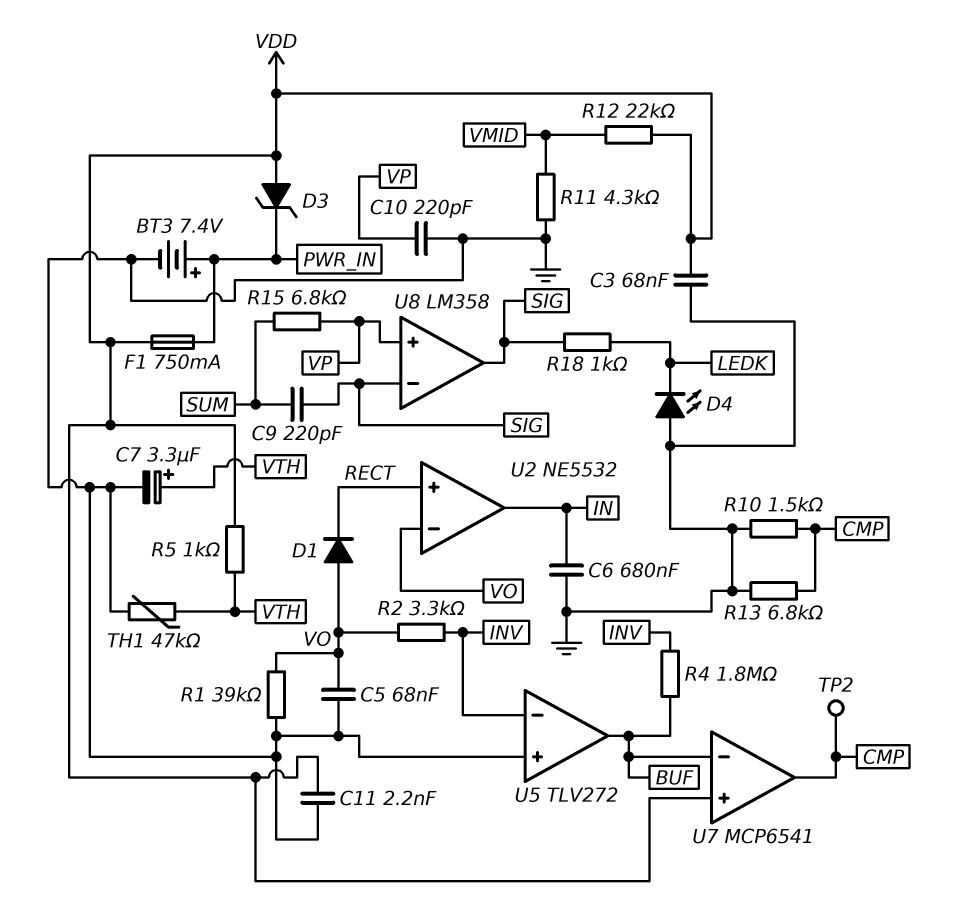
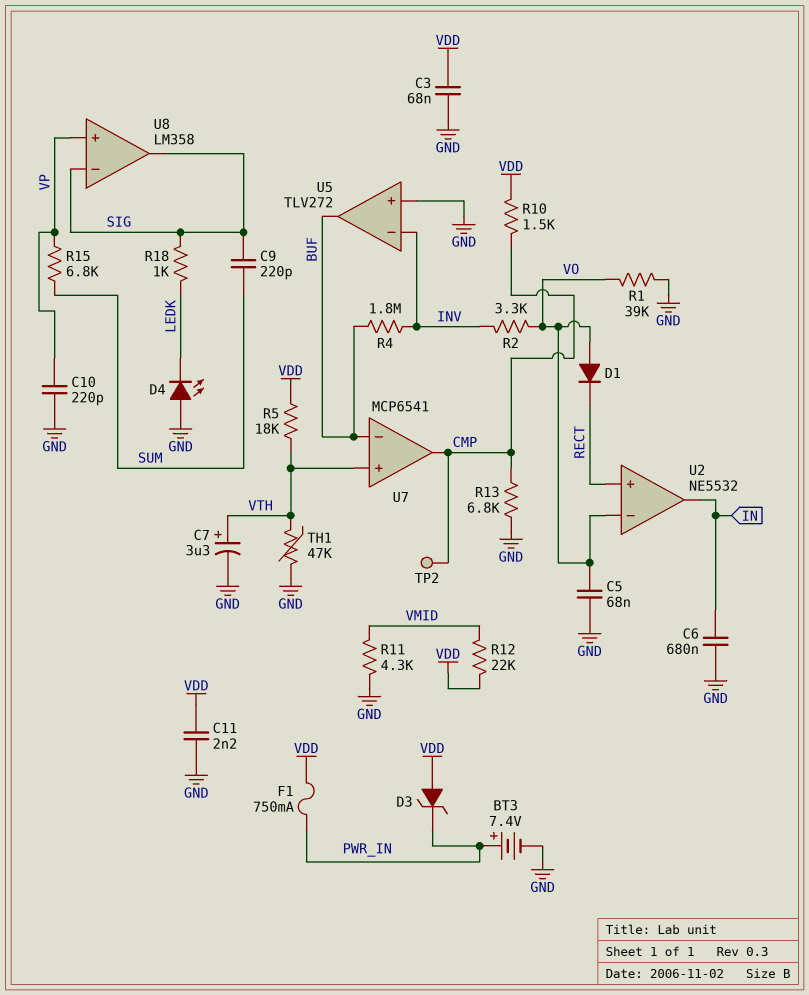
R5: 1k (VDD, VTH) -> 18k (VDD, VTH)
R10: 1.5k (CMP, GND) -> 1.5k (CMP, VDD)
U7 pin in+: VDD -> VTH

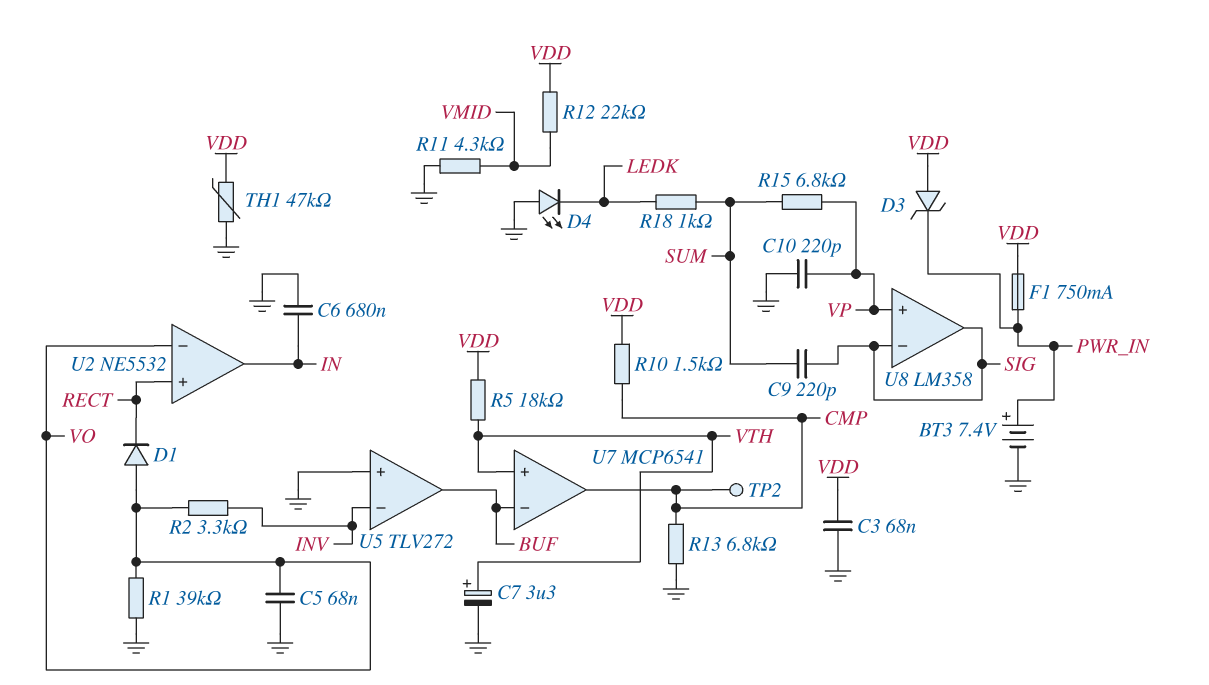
C11: 2.2nF (GND, VDD) -> none
R4: 1.8M (BUF, INV) -> none
R18: 1k (LEDK, SIG) -> 1k (LEDK, SUM)
TH1: 47k (GND, VTH) -> 47k (GND, VDD)

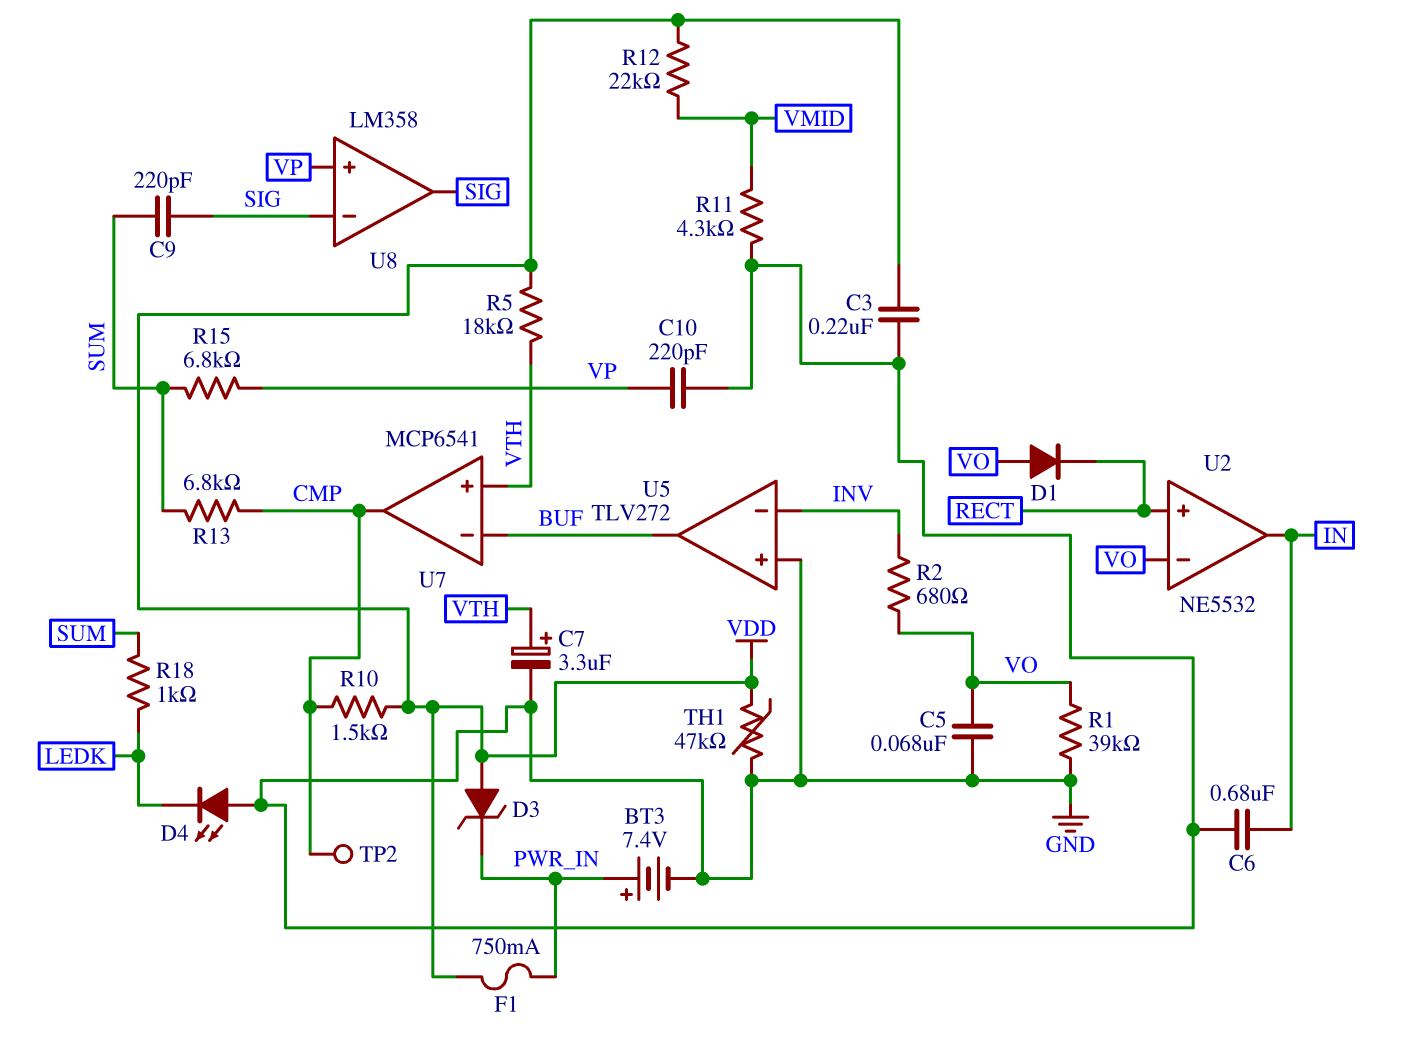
C3: 68nF (GND, VDD) -> 220nF (GND, VDD)
R2: 3.3k (INV, VO) -> 680 (INV, VO)
R13: 6.8k (CMP, GND) -> 6.8k (CMP, SUM)

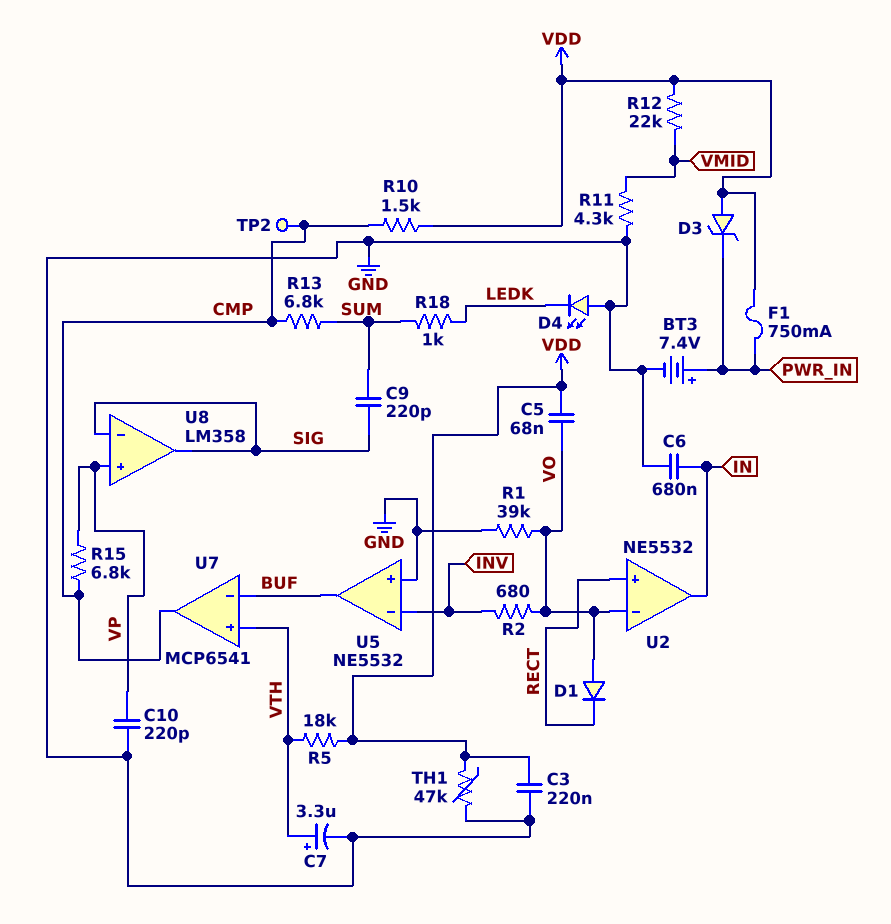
C5: 68nF (GND, VO) -> 68nF (VDD, VO)
R15: 6.8k (SUM, VP) -> 6.8k (CMP, VP)
U5: TLV272 -> NE5532

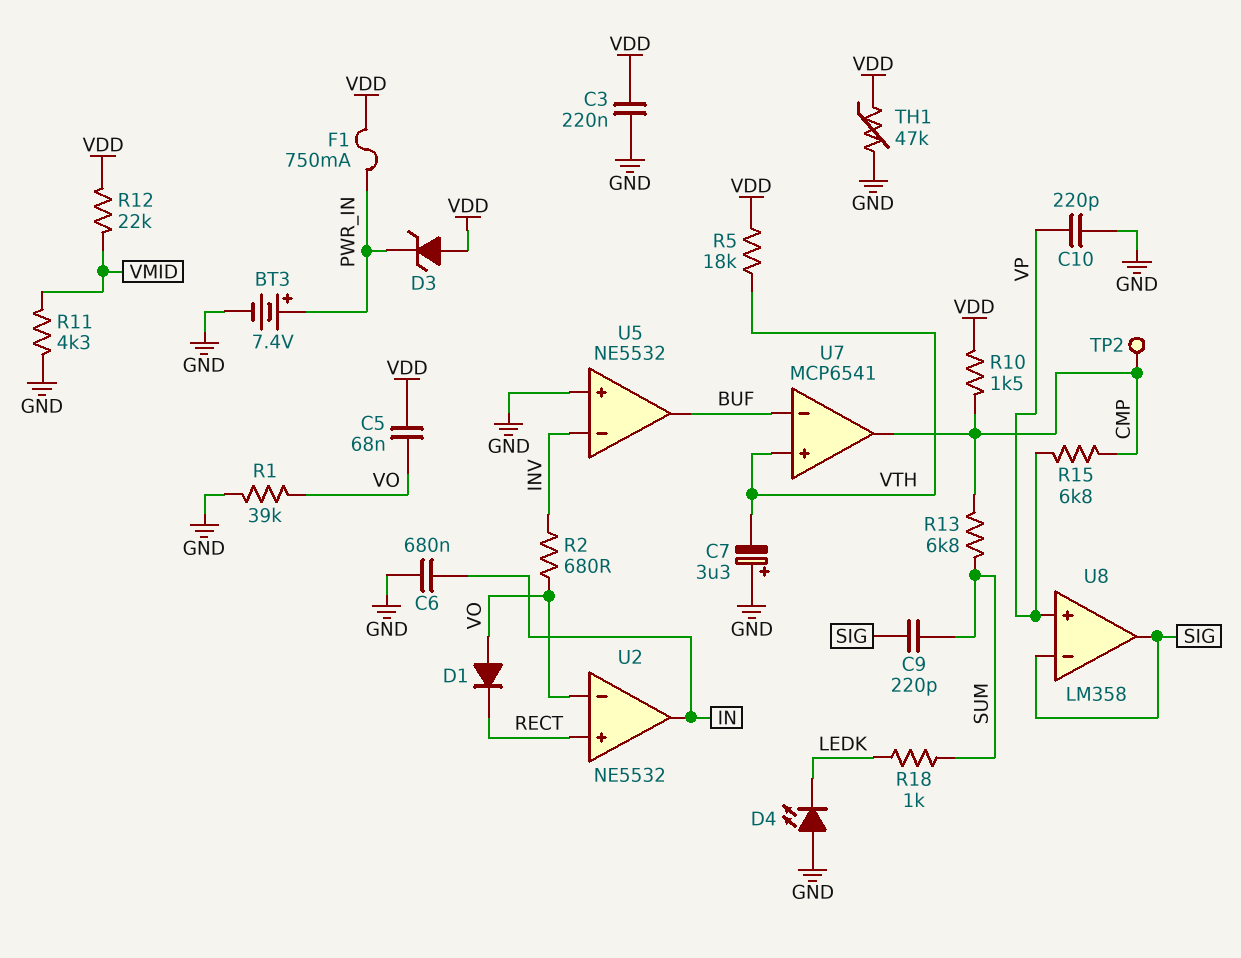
C7: 3.3uF (plus VTH, minus GND) -> 3.3uF (plus GND, minus VTH)

